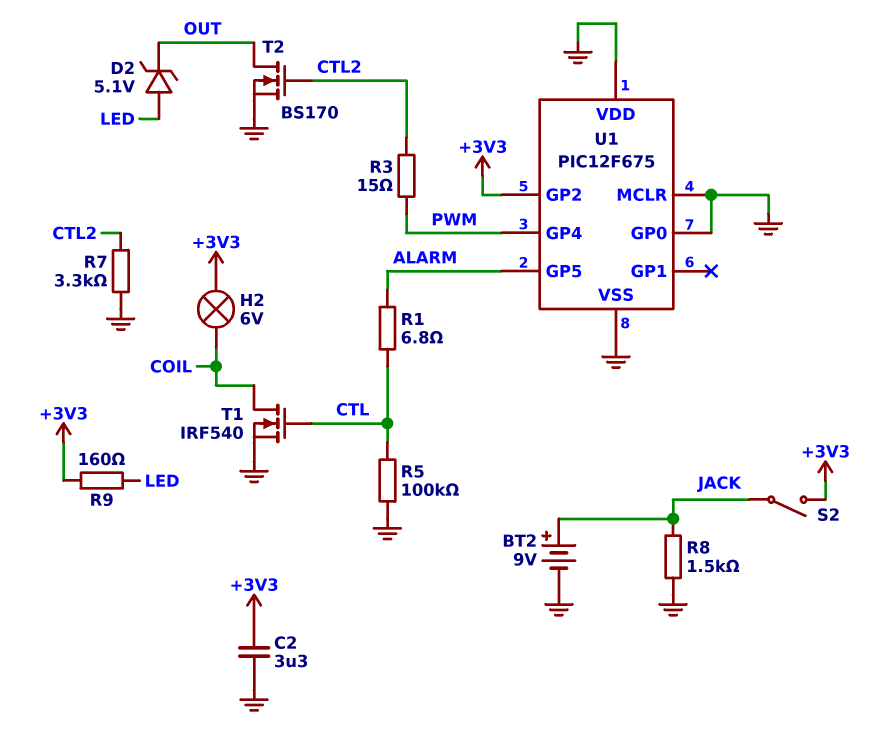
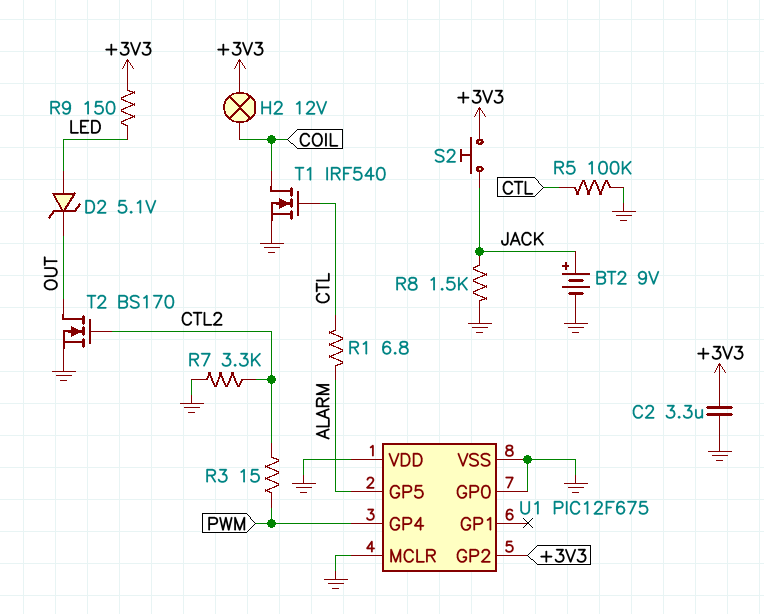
H2: lamp 6V (+3V3, COIL) -> lamp 12V (+3V3, COIL)
R9: 160 (+3V3, LED) -> 150 (+3V3, LED)
S2: switch (+3V3, JACK) -> button (+3V3, JACK)

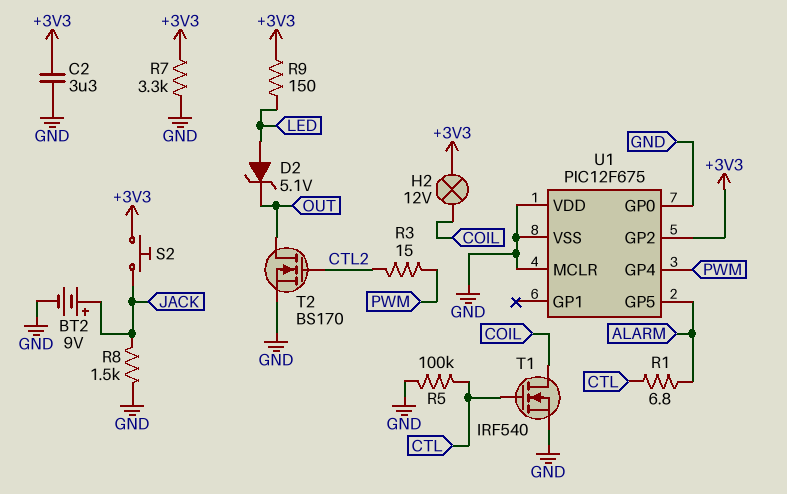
R7: 3.3k (CTL2, GND) -> 3.3k (+3V3, GND)

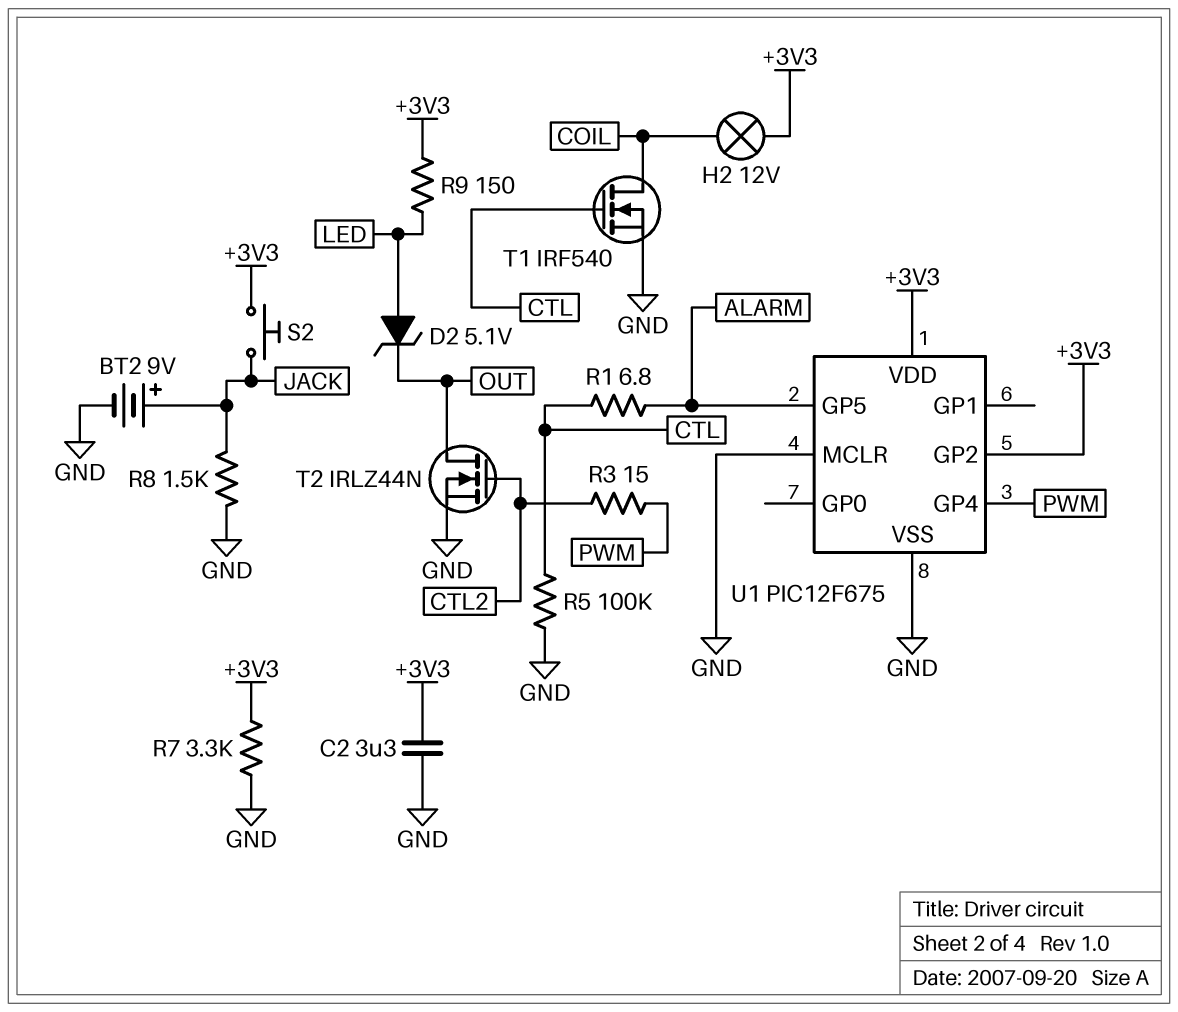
T2: NMOS BS170 (G CTL2, D OUT, S GND) -> NMOS IRLZ44N (G CTL2, D OUT, S GND)
U1 pin GP0: GND -> none
U1 pin VDD: GND -> +3V3

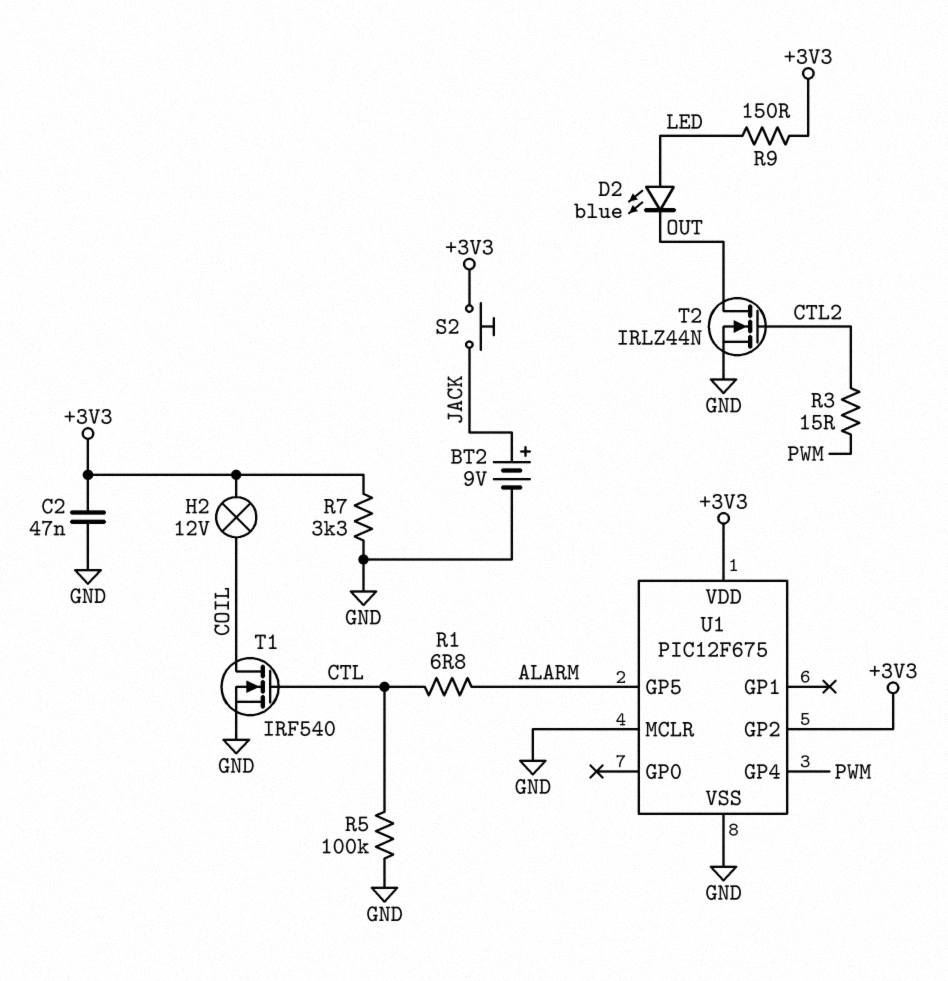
C2: 3.3uF (+3V3, GND) -> 47nF (+3V3, GND)
D2: zener 5.1V (A LED, K OUT) -> LED blue (A LED, K OUT)
R8: 1.5k (GND, JACK) -> none

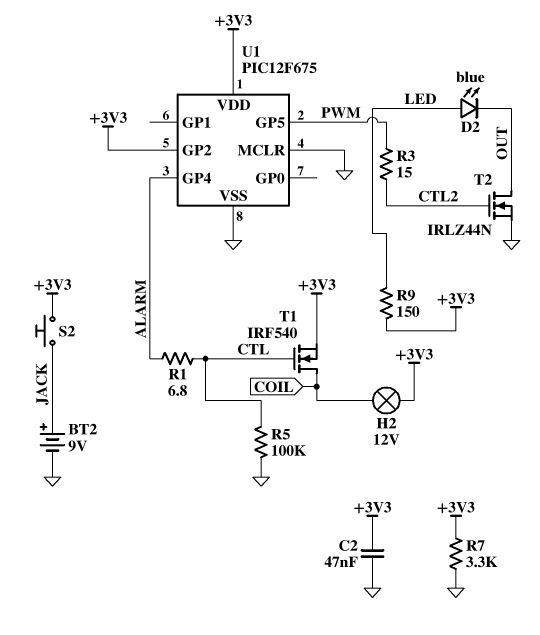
T1: NMOS IRF540 (G CTL, D COIL, S GND) -> NMOS IRF540 (G CTL, D COIL, S +3V3)
U1 pin GP4: PWM -> ALARM
U1 pin GP5: ALARM -> PWM

